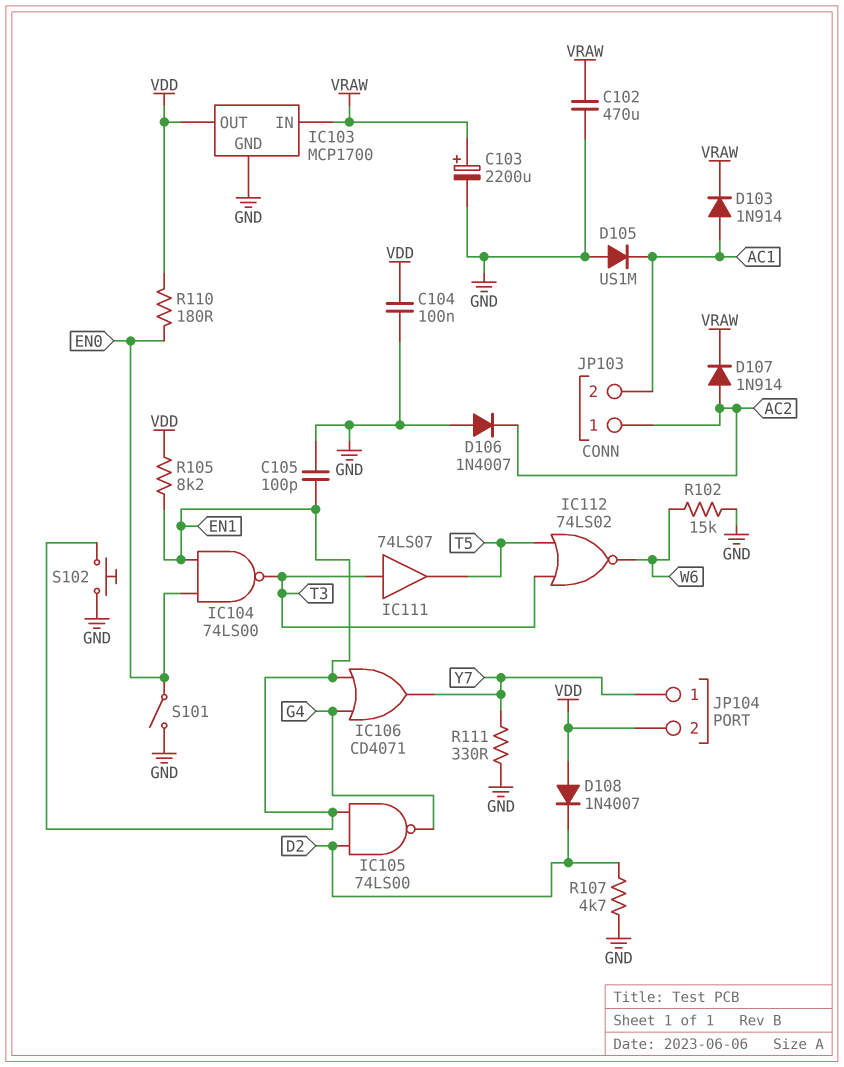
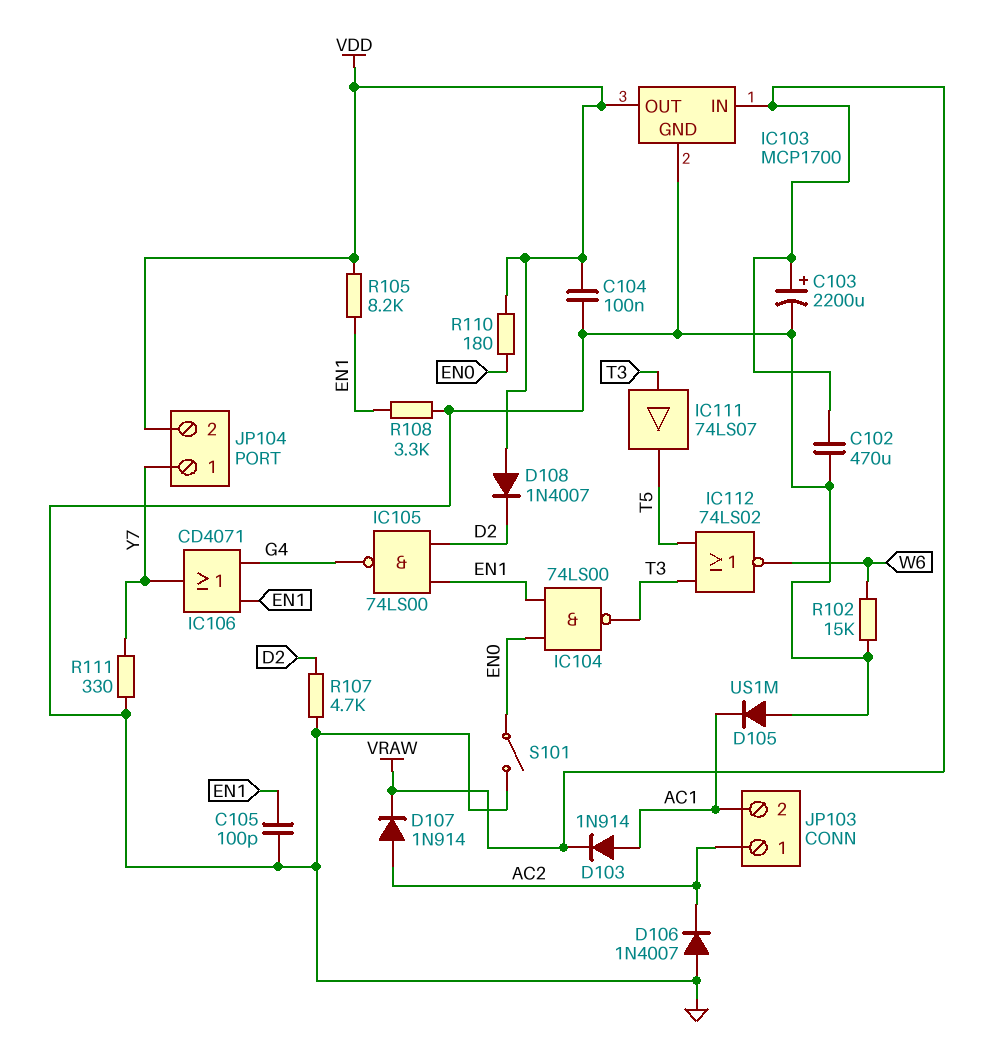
R108: none -> 3.3k (EN1, GND)
S102: button (EN1, GND) -> none

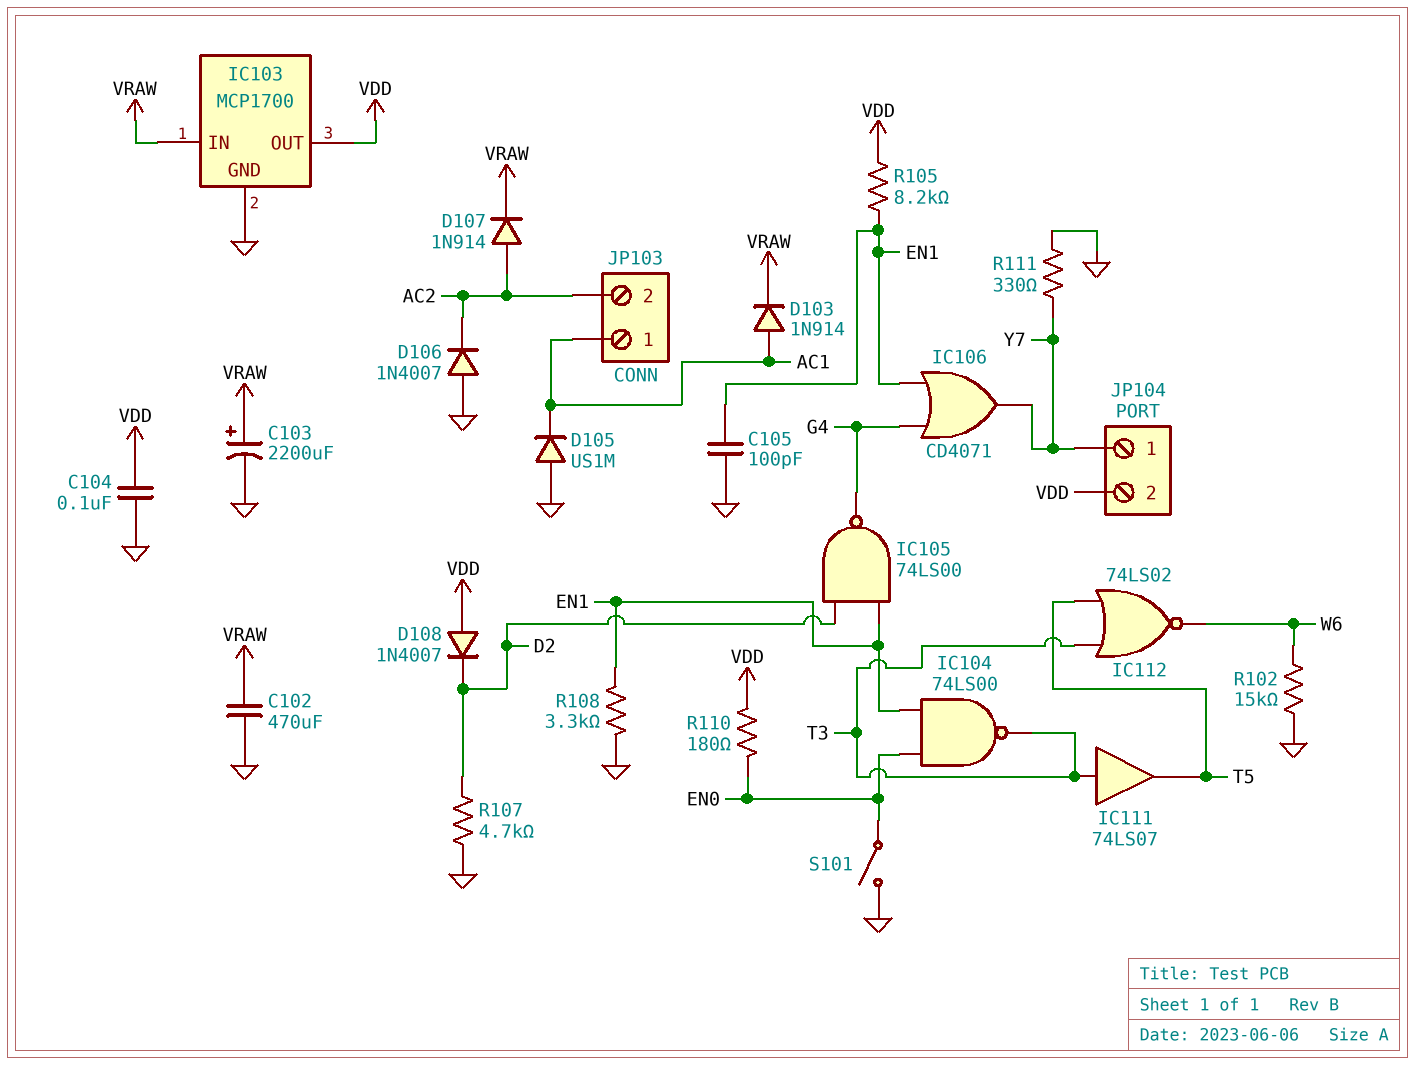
JP103 pin 1: AC2 -> AC1
JP103 pin 2: AC1 -> AC2

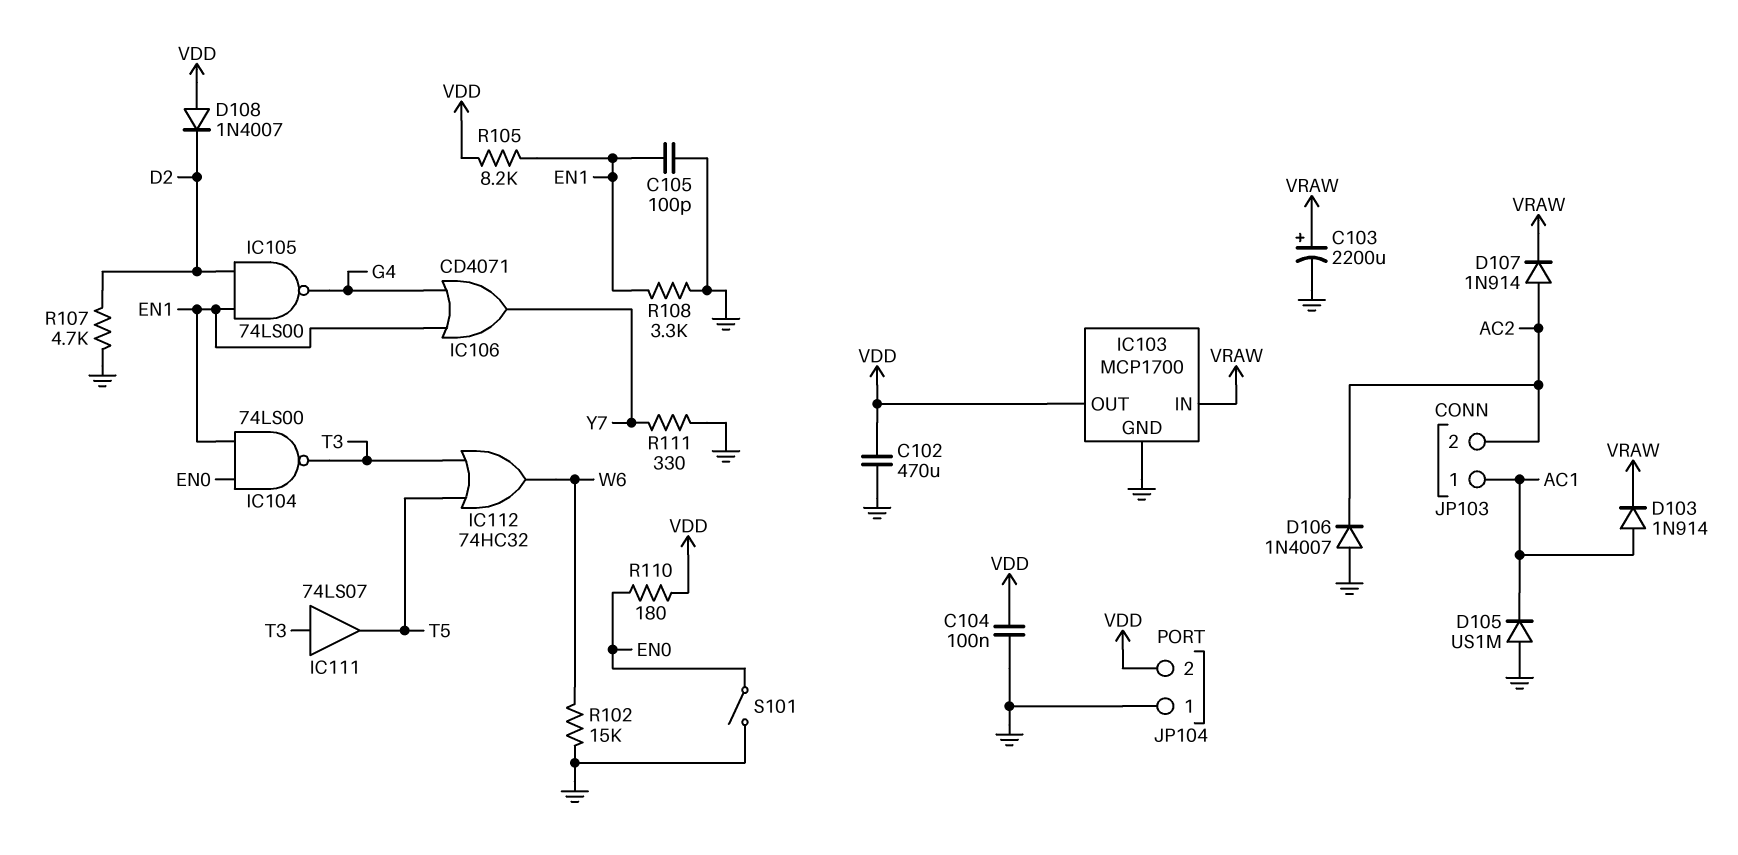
C102: 470uF (GND, VRAW) -> 470uF (GND, VDD)
IC112: NOR 74LS02 (in T3, in T5, out W6) -> OR 74HC32 (in T3, in T5, out W6)
JP104 pin 1: Y7 -> GND

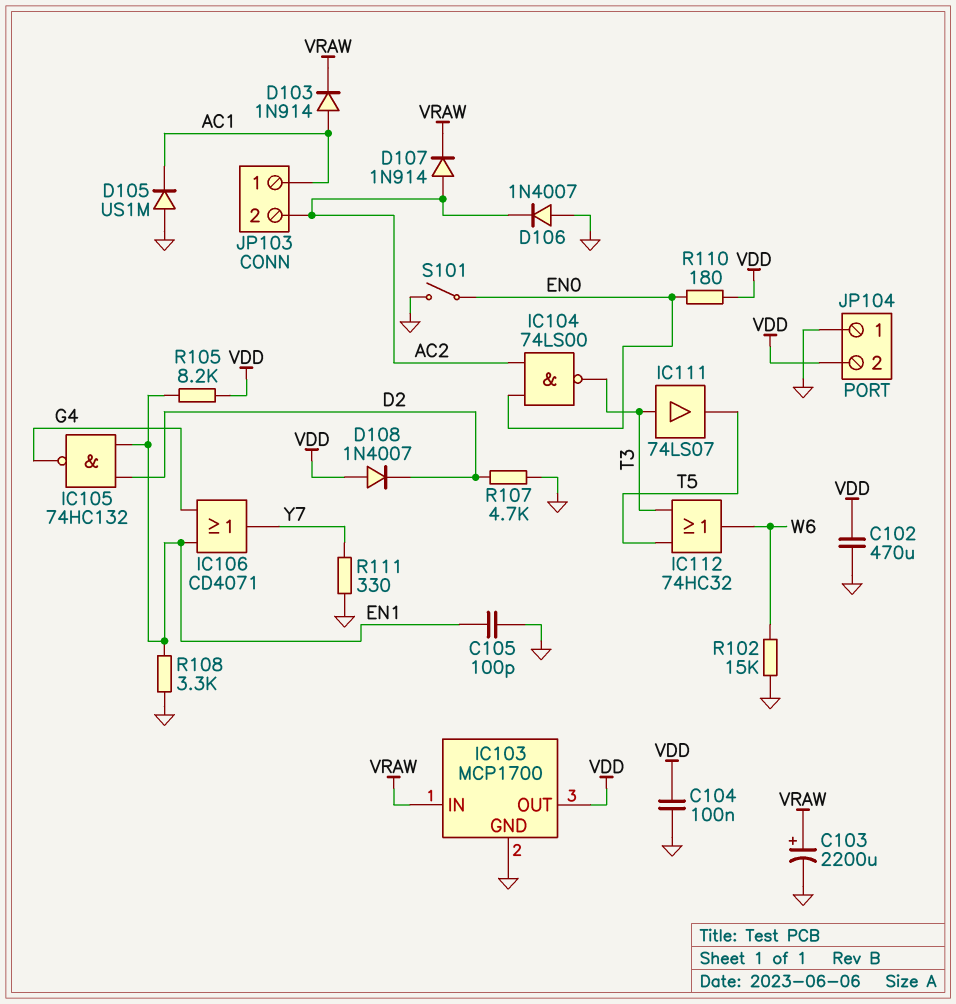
IC104: NAND 74LS00 (in EN0, in EN1, out T3) -> NAND 74LS00 (in AC2, in EN0, out T3)
IC105: NAND 74LS00 (in D2, in EN1, out G4) -> NAND 74HC132 (in D2, in EN1, out G4)

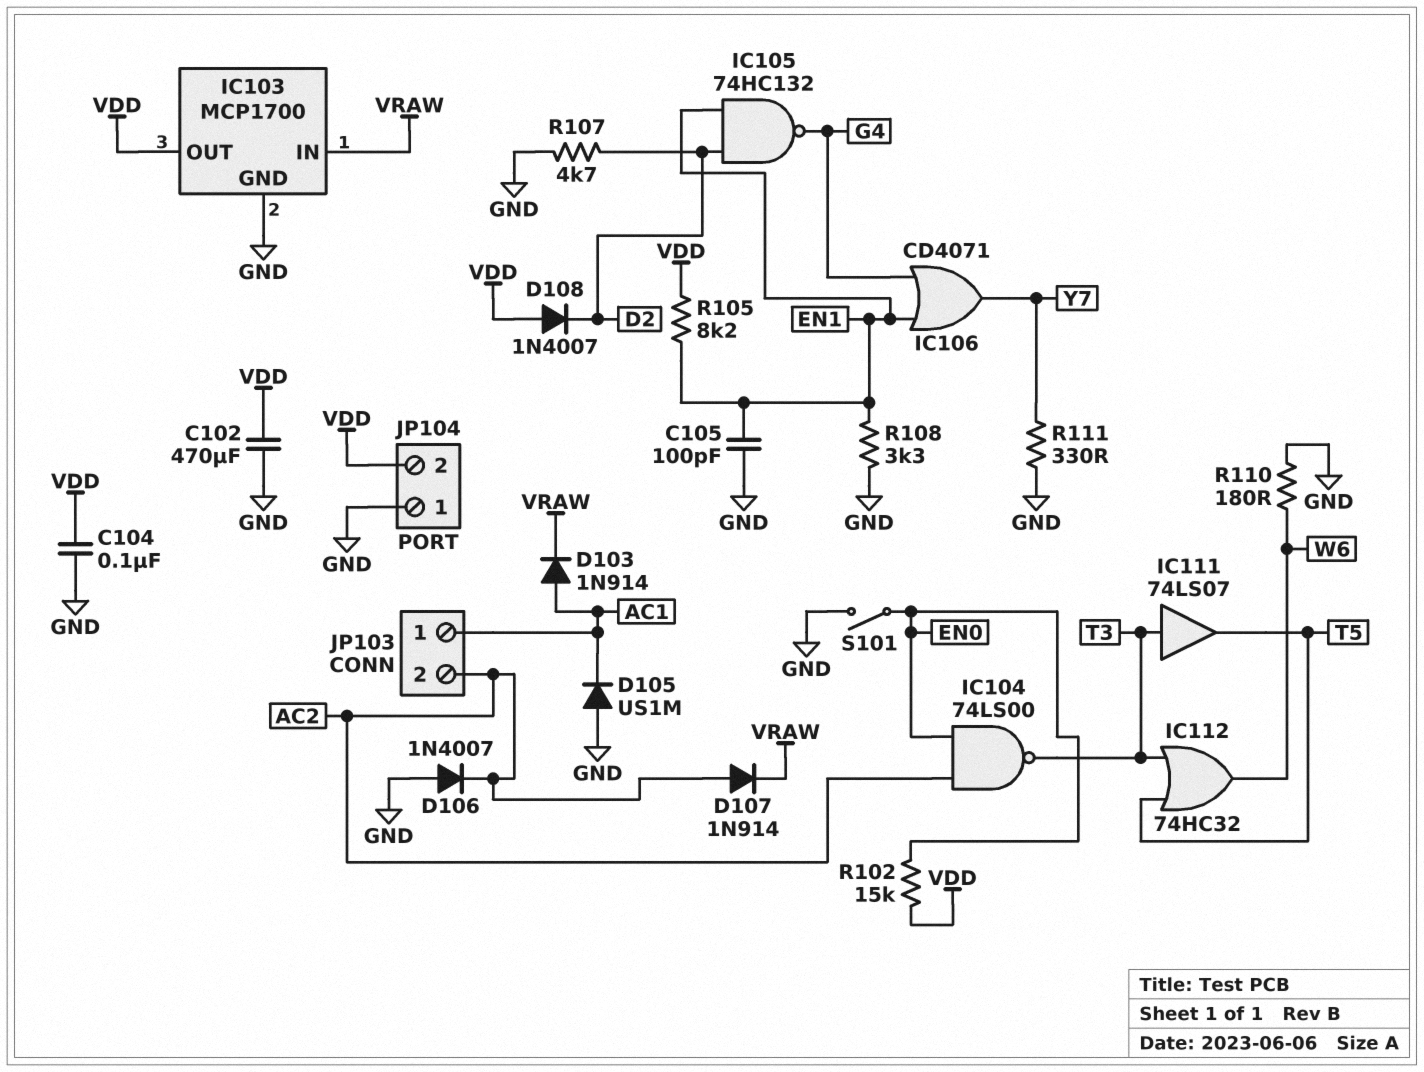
C103: 2200uF (plus VRAW, minus GND) -> none
R102: 15k (GND, W6) -> 15k (EN0, VDD)
R110: 180 (EN0, VDD) -> 180 (GND, W6)

